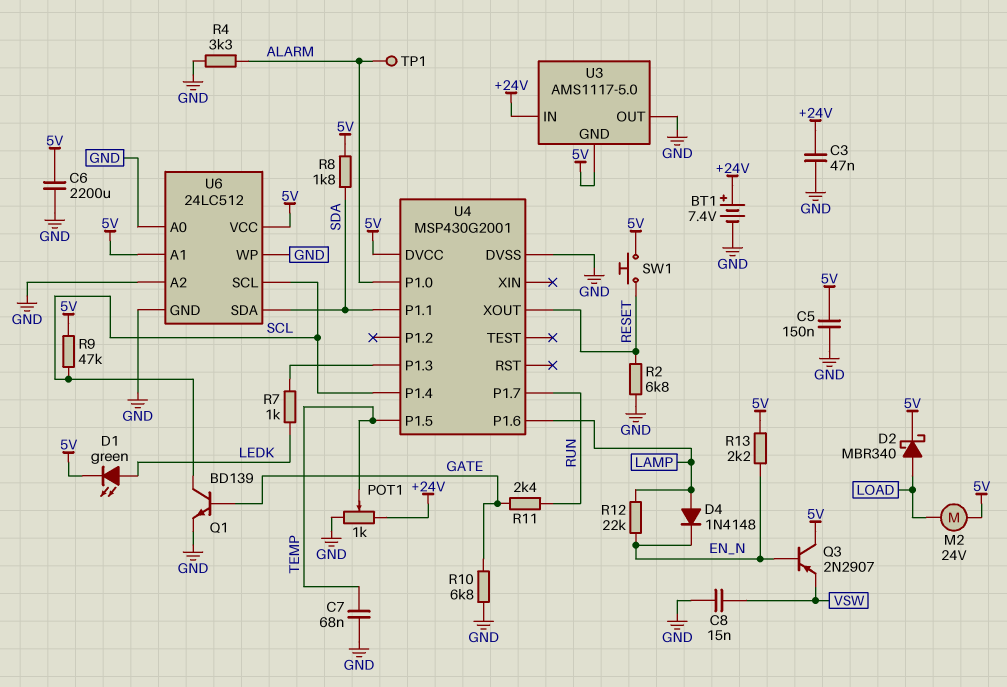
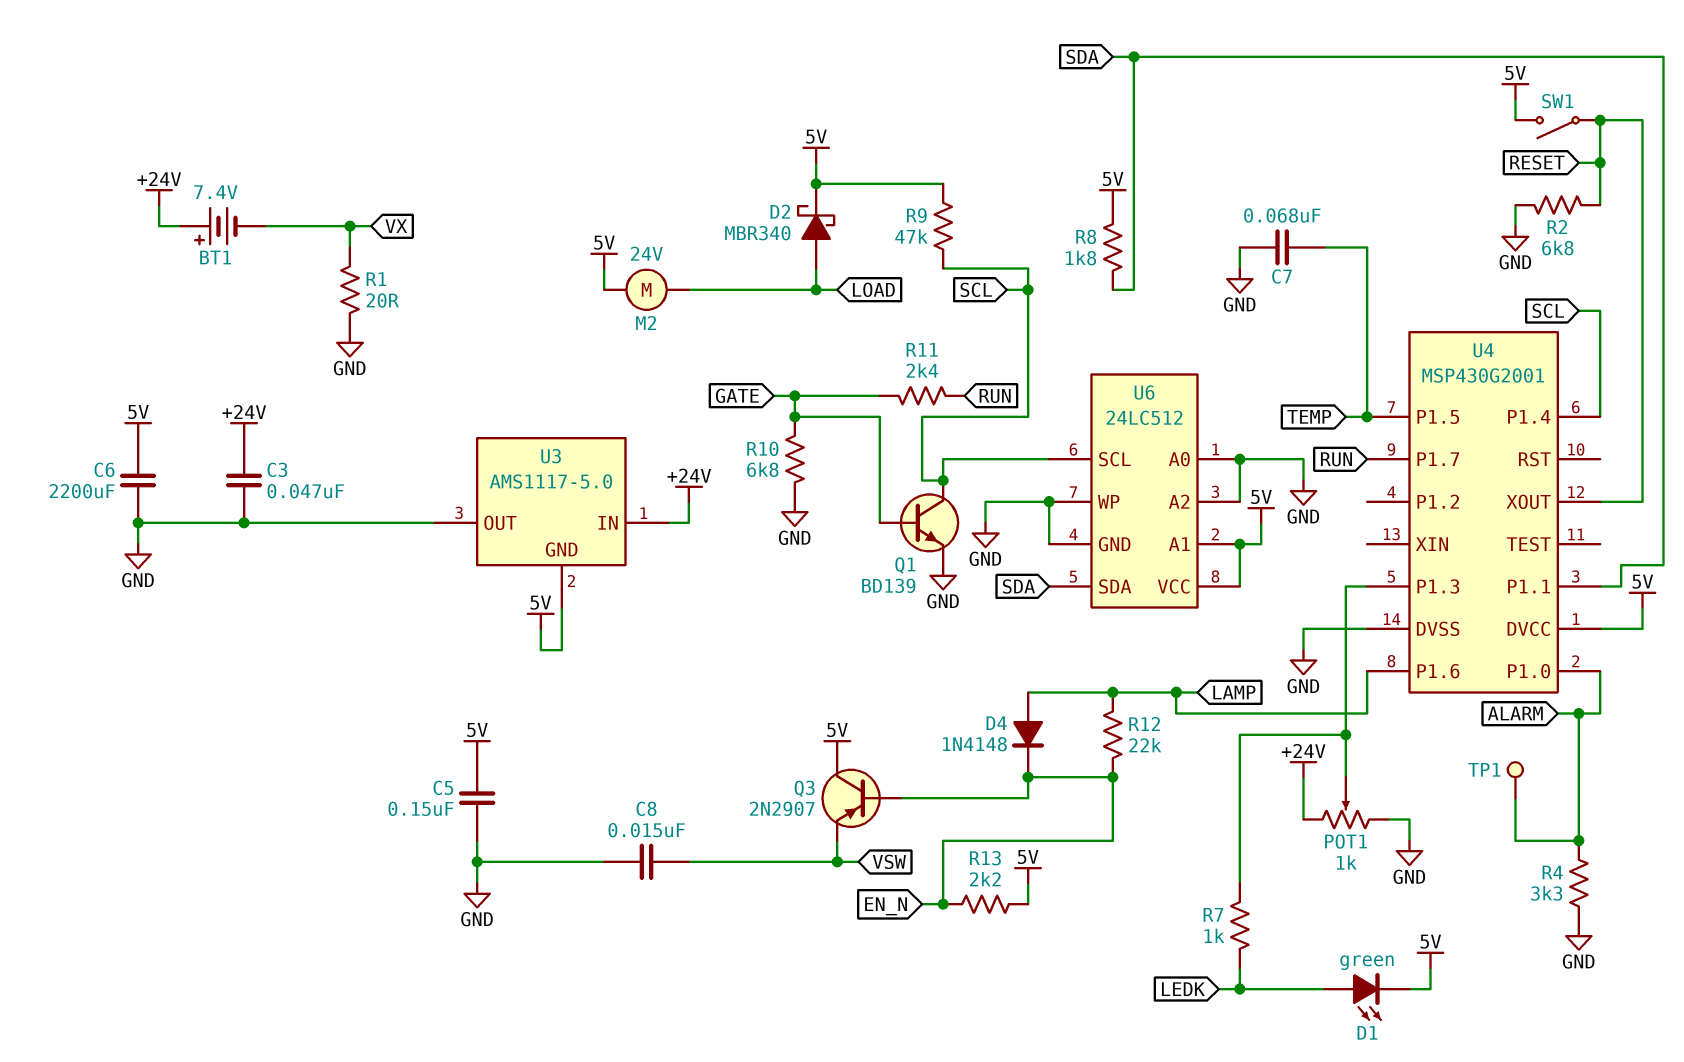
BT1: 7.4V (plus +24V, minus GND) -> 7.4V (plus +24V, minus VX)
POT1: 1k (+24V, GND, wiper TEMP) -> 1k (+24V, GND, wiper U4/P1.3)
R1: none -> 20 (GND, VX)
SW1: button (5V, RESET) -> switch (5V, RESET)

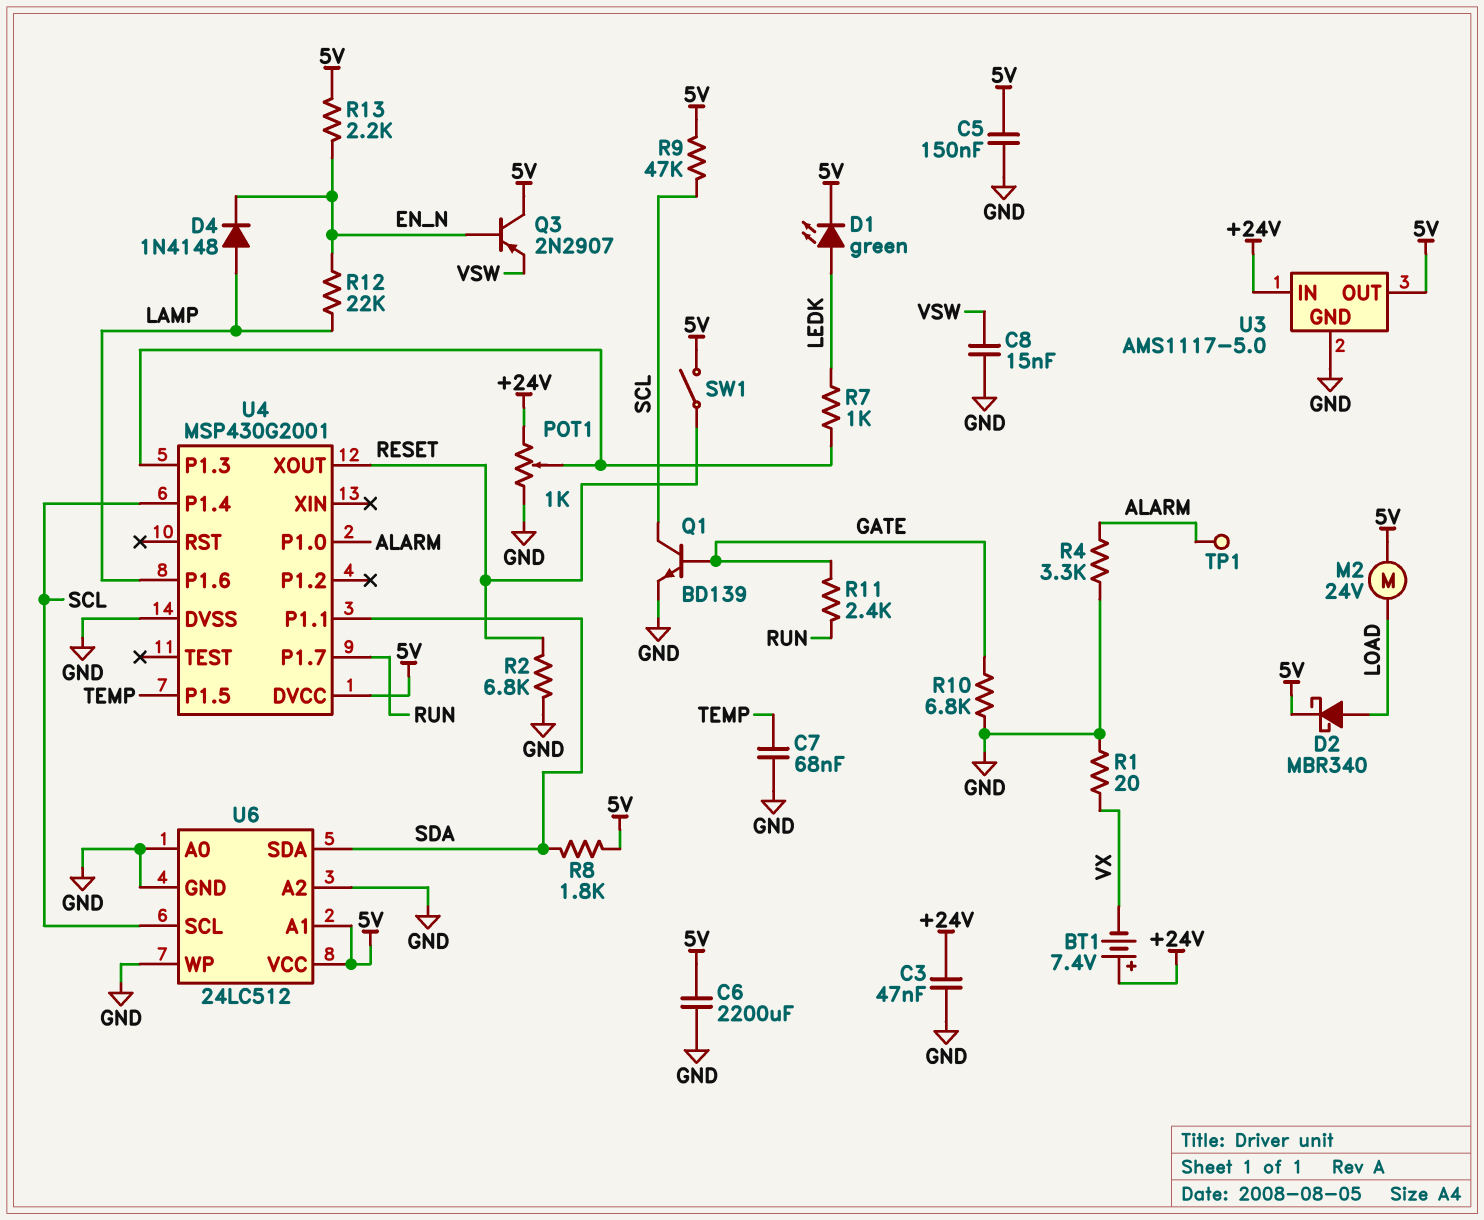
U3 pin GND: 5V -> GND
U3 pin OUT: GND -> 5V

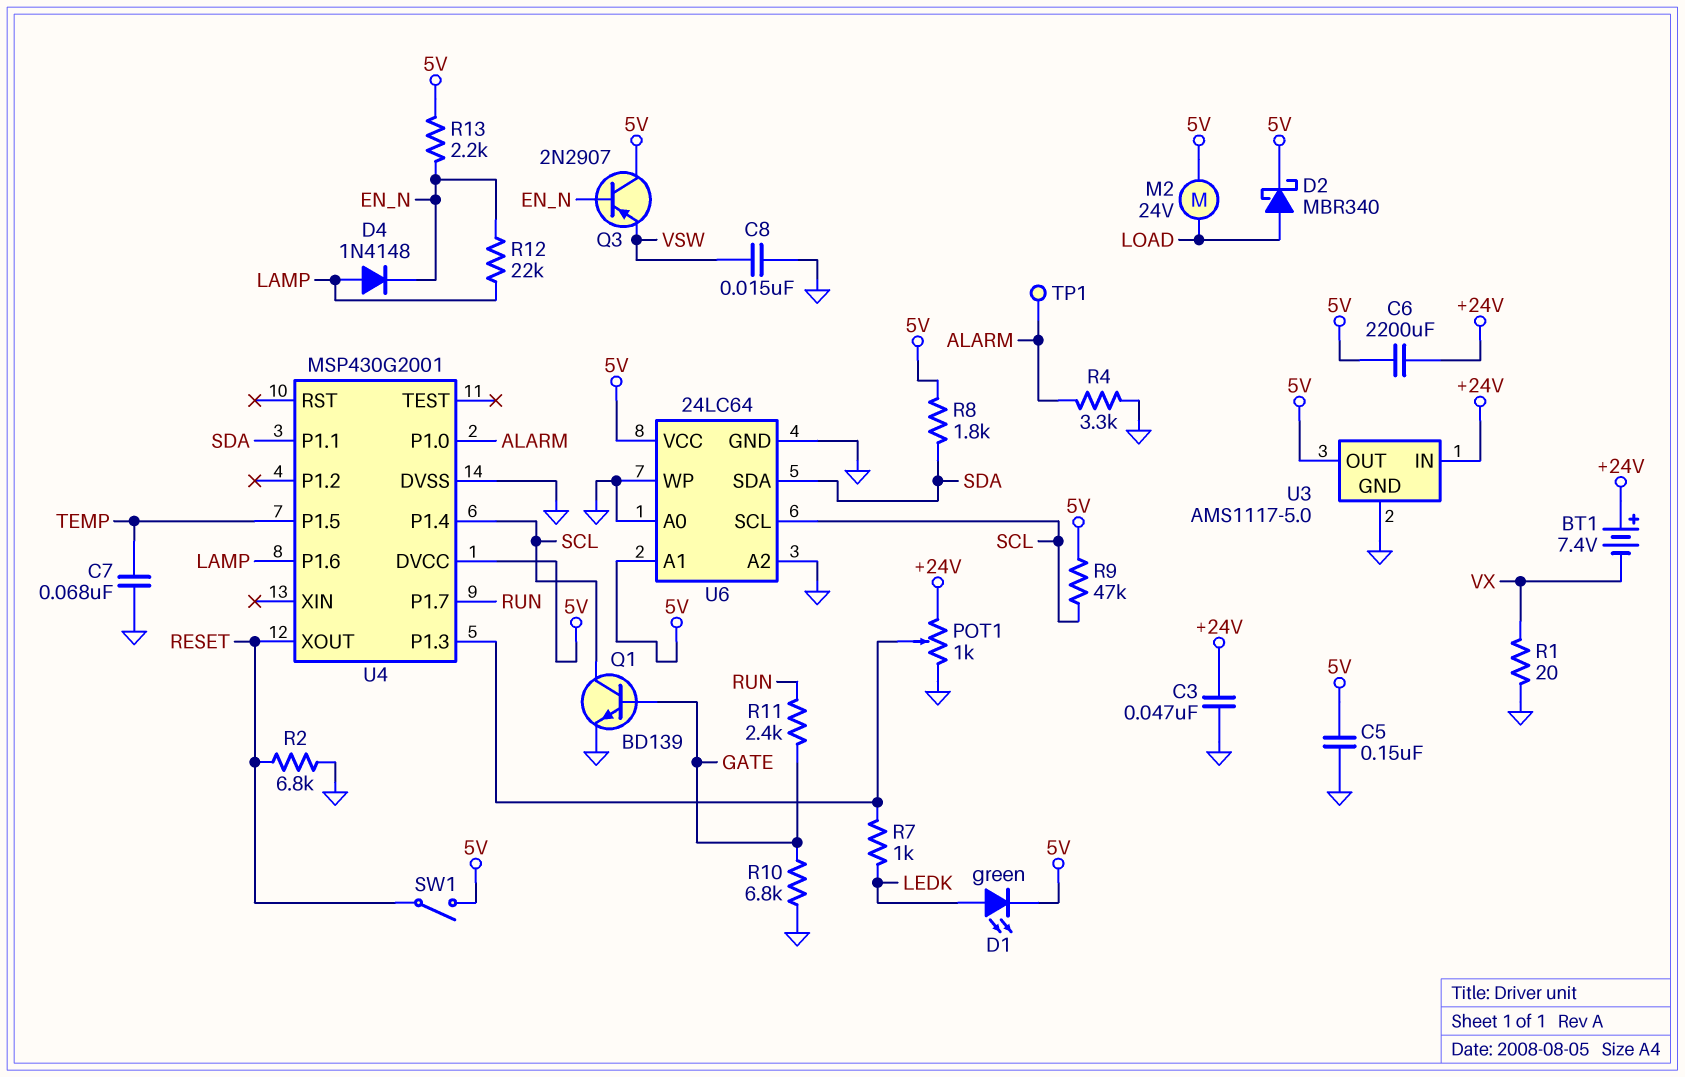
C6: 2200uF (5V, GND) -> 2200uF (+24V, 5V)
U6: 24LC512 -> 24LC64

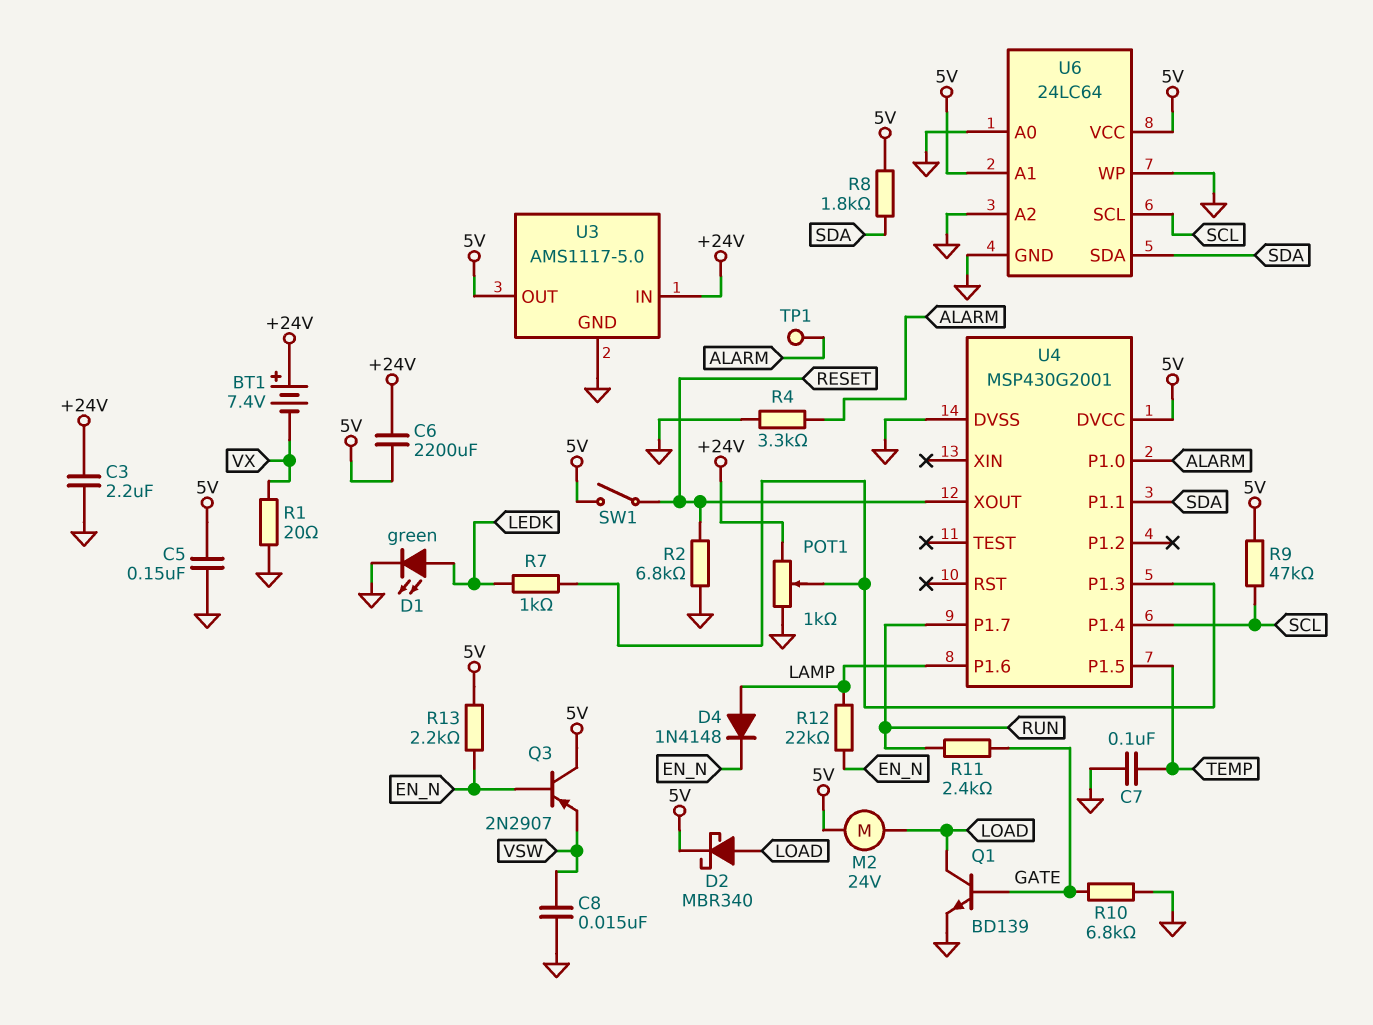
C3: 47nF (+24V, GND) -> 2.2uF (+24V, GND)
C7: 68nF (GND, TEMP) -> 100nF (GND, TEMP)
D1: LED green (A LEDK, K 5V) -> LED green (A LEDK, K GND)
Q1: NPN BD139 (B GATE, C SCL, E GND) -> NPN BD139 (B GATE, C LOAD, E GND)

